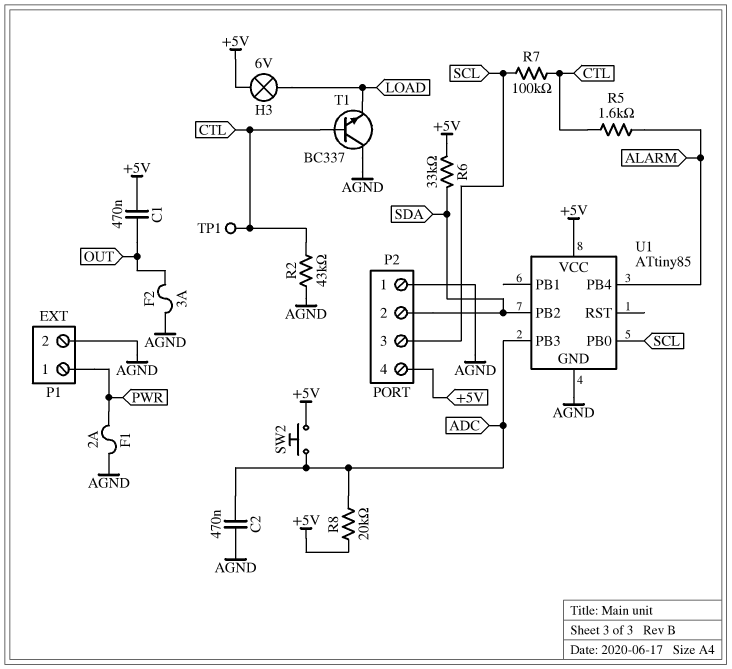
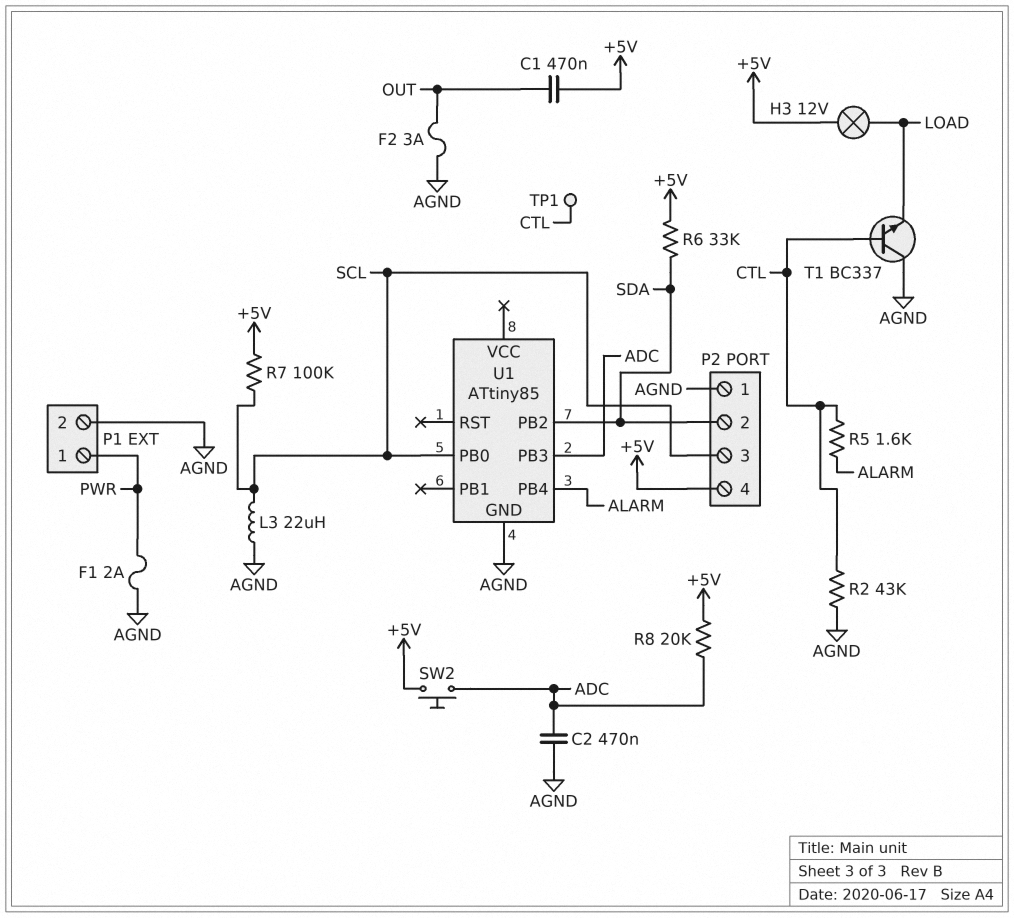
H3: lamp 6V (+5V, LOAD) -> lamp 12V (+5V, LOAD)
L3: none -> 22uH (AGND, SCL)
R7: 100k (CTL, SCL) -> 100k (+5V, SCL)
U1 pin VCC: +5V -> none

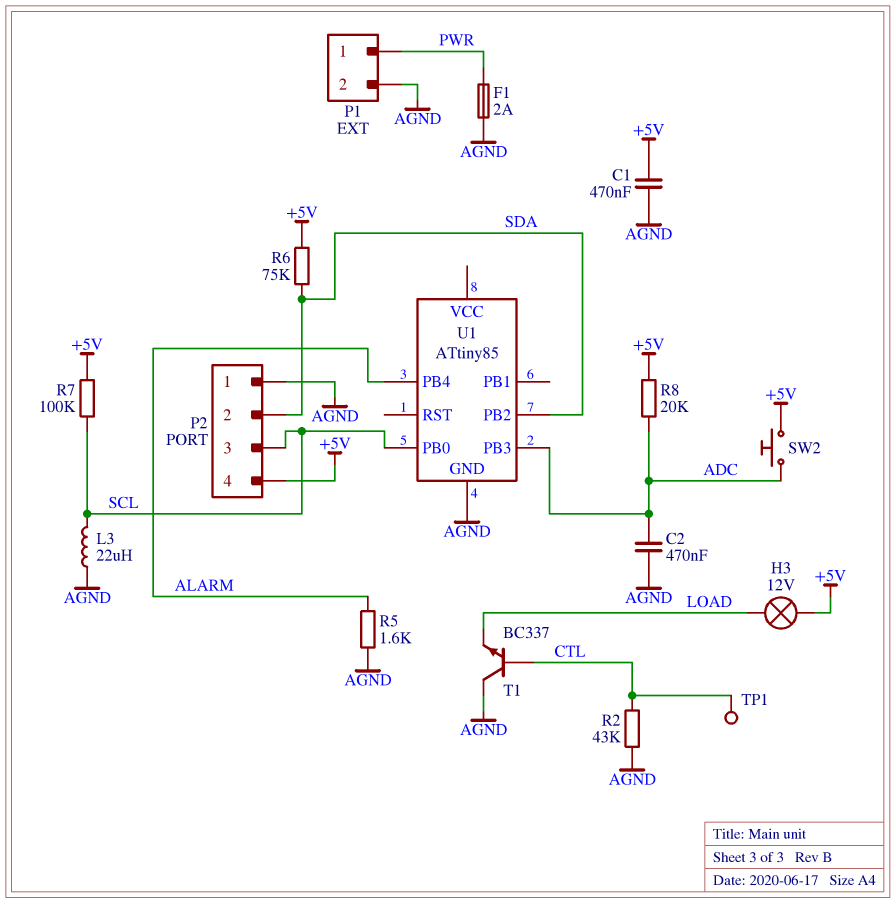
C1: 470nF (+5V, OUT) -> 470nF (+5V, AGND)
F2: 3A (AGND, OUT) -> none
R5: 1.6k (ALARM, CTL) -> 1.6k (AGND, ALARM)
R6: 33k (+5V, SDA) -> 75k (+5V, SDA)

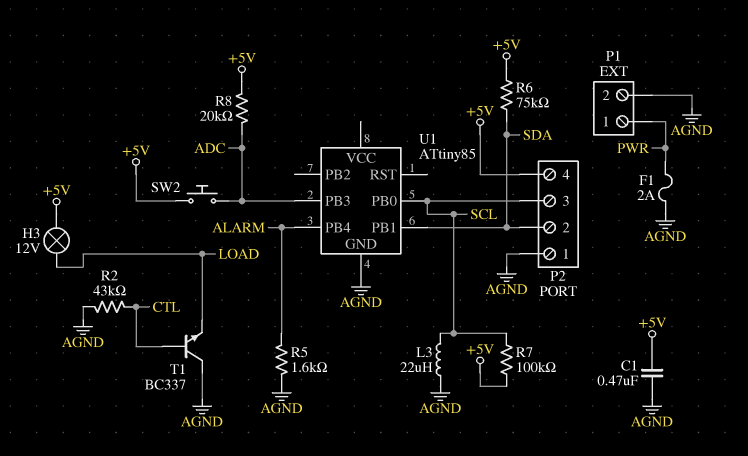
C2: 470nF (ADC, AGND) -> none
TP1: test point (CTL) -> none
U1 pin PB1: none -> SDA
U1 pin PB2: SDA -> none

